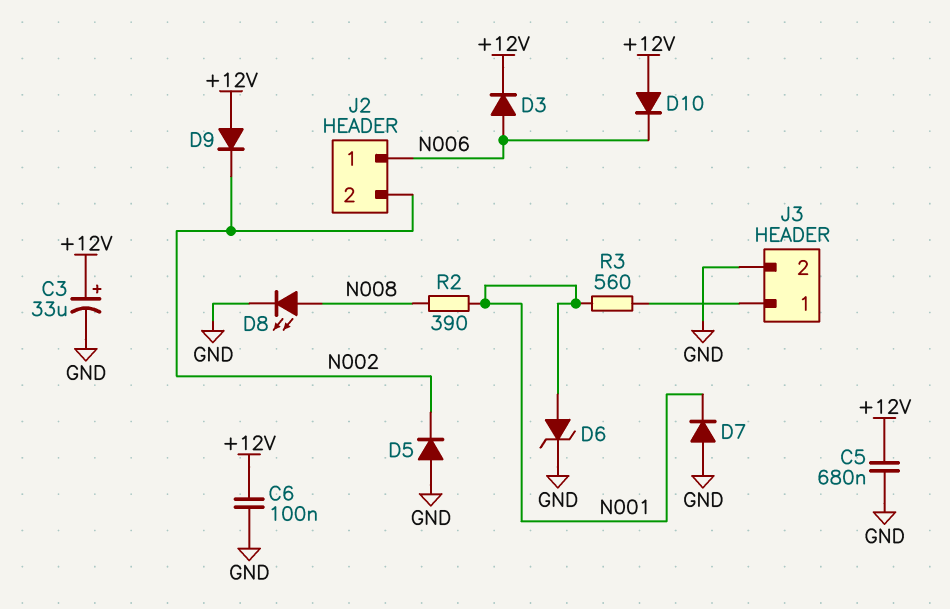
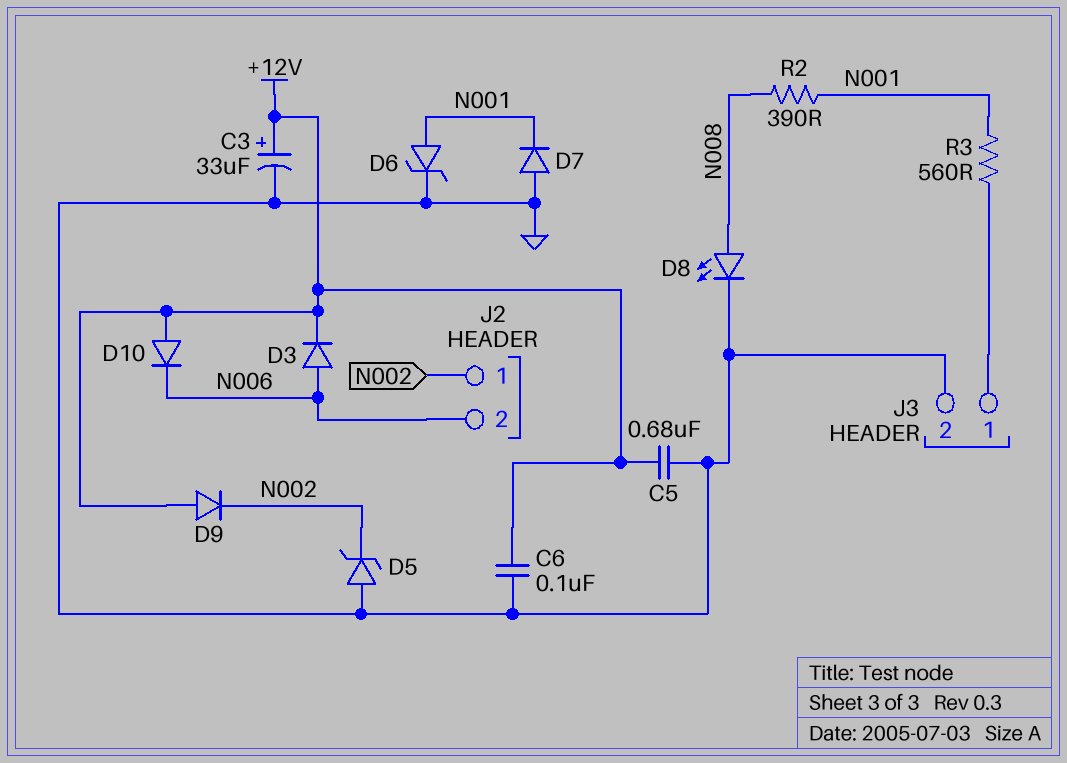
D5: diode (A GND, K N002) -> zener (A GND, K N002)
J2 pin 1: N006 -> N002
J2 pin 2: N002 -> N006

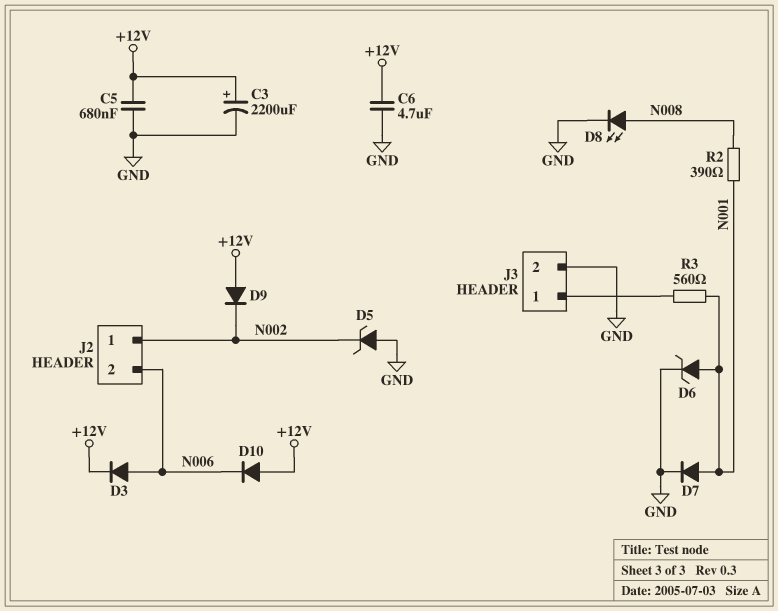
C3: 33uF (plus +12V, minus GND) -> 2200uF (plus +12V, minus GND)
C6: 100nF (+12V, GND) -> 4.7uF (+12V, GND)
D7: diode (A GND, K N001) -> diode (A N001, K GND)

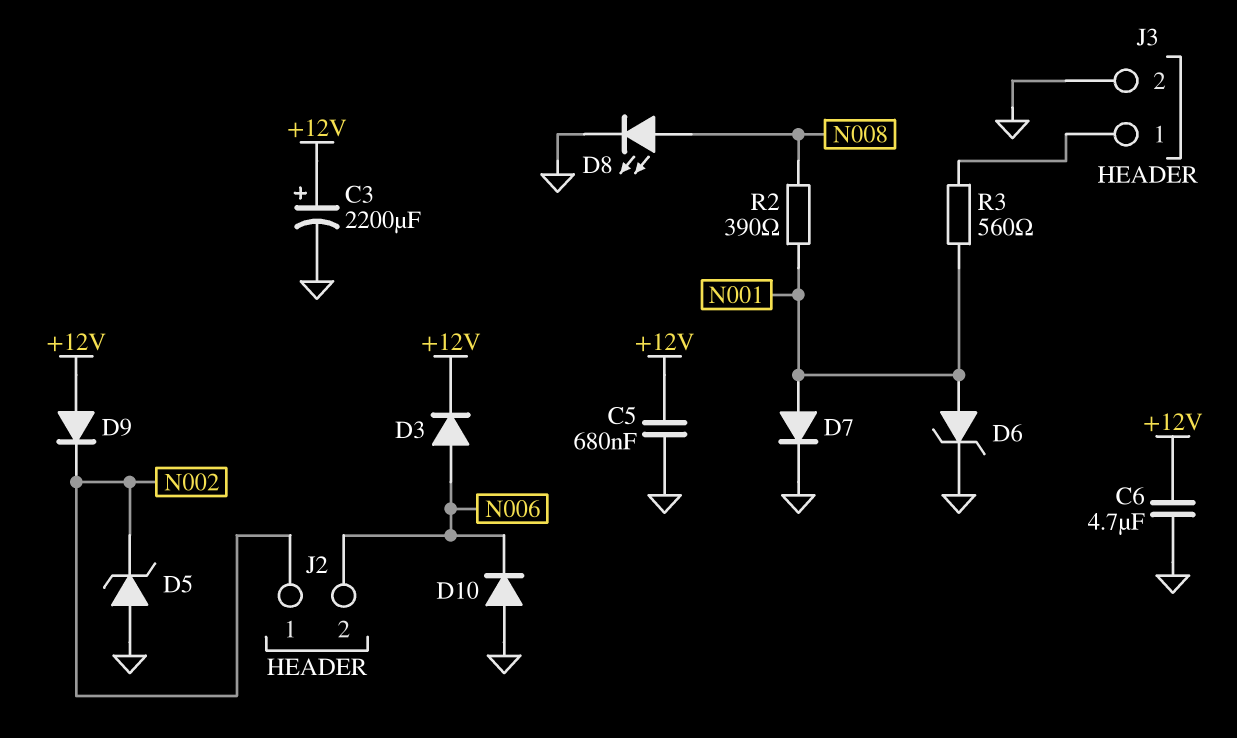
D10: diode (A +12V, K N006) -> diode (A GND, K N006)

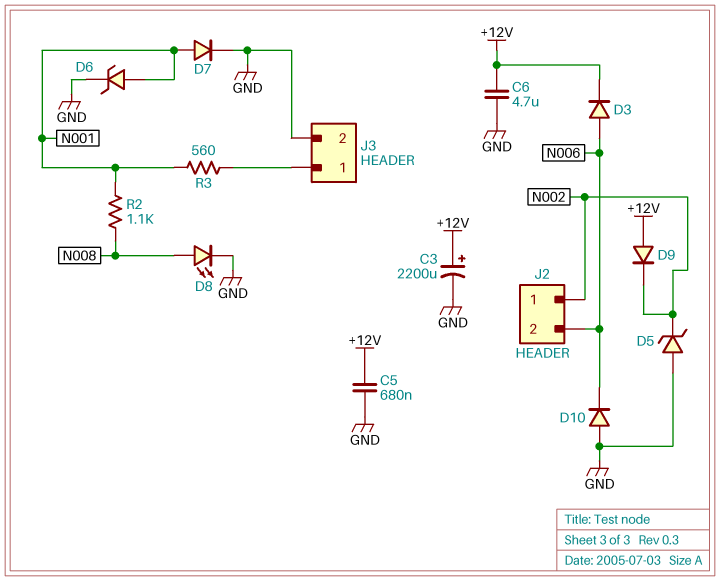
R2: 390 (N001, N008) -> 1.1k (N001, N008)

